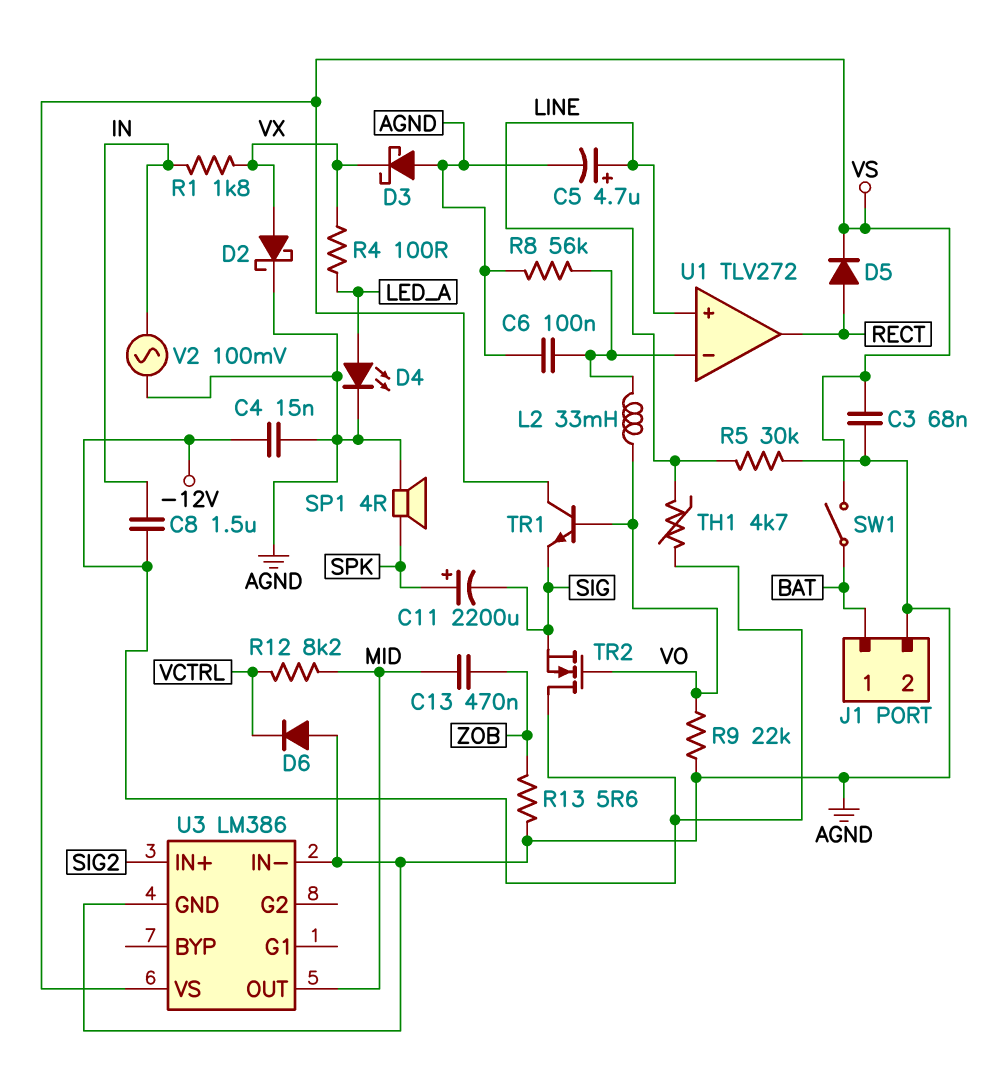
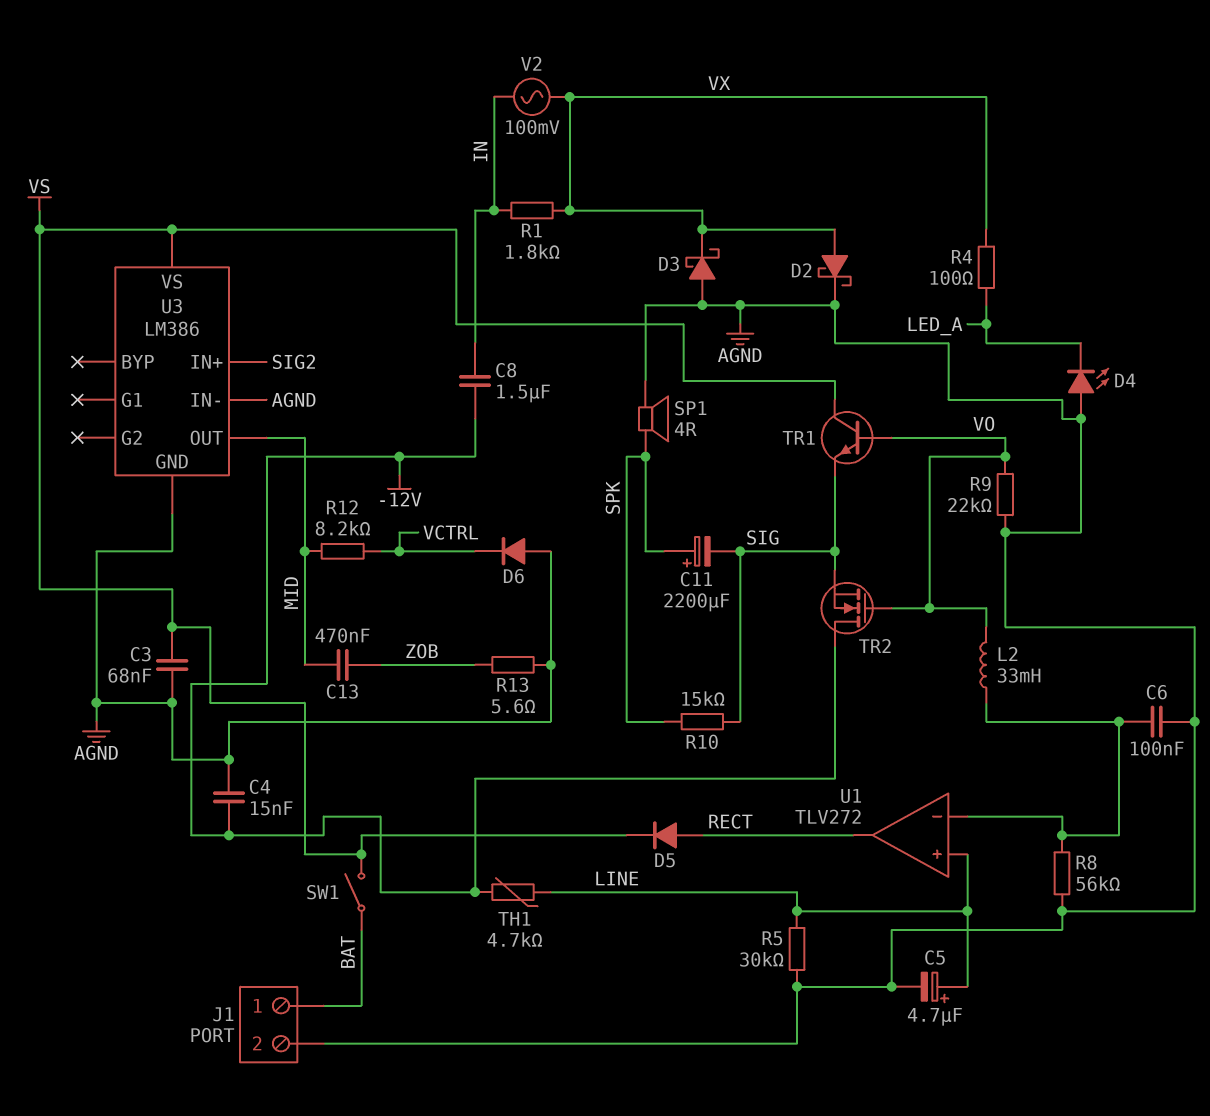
D4: LED (A LED_A, K AGND) -> LED (A AGND, K LED_A)
R10: none -> 15k (SIG, SPK)
V2: AC 100mV (AGND, IN) -> AC 100mV (IN, VX)

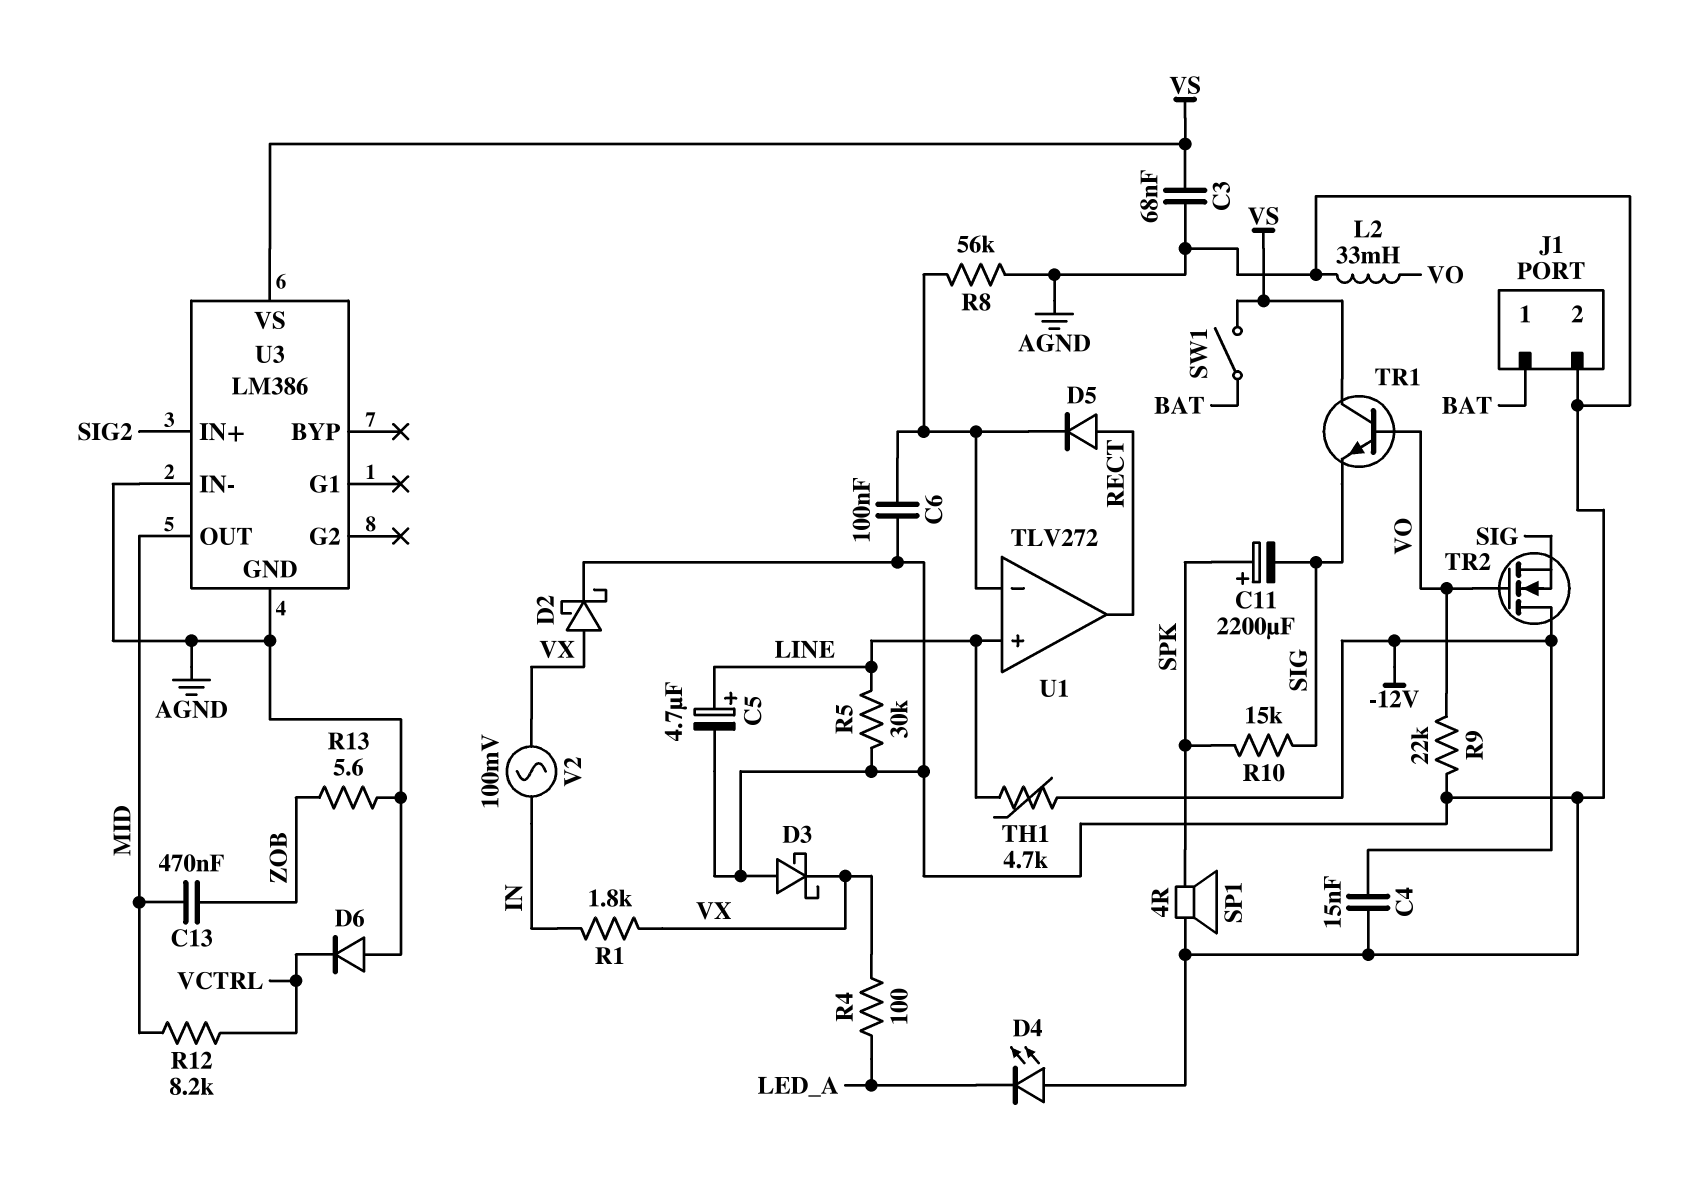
C8: 1.5uF (-12V, IN) -> none
D5: diode (A RECT, K VS) -> diode (A RECT, K U1/in-)
L2: 33mH (U1/in-, VO) -> 33mH (AGND, VO)

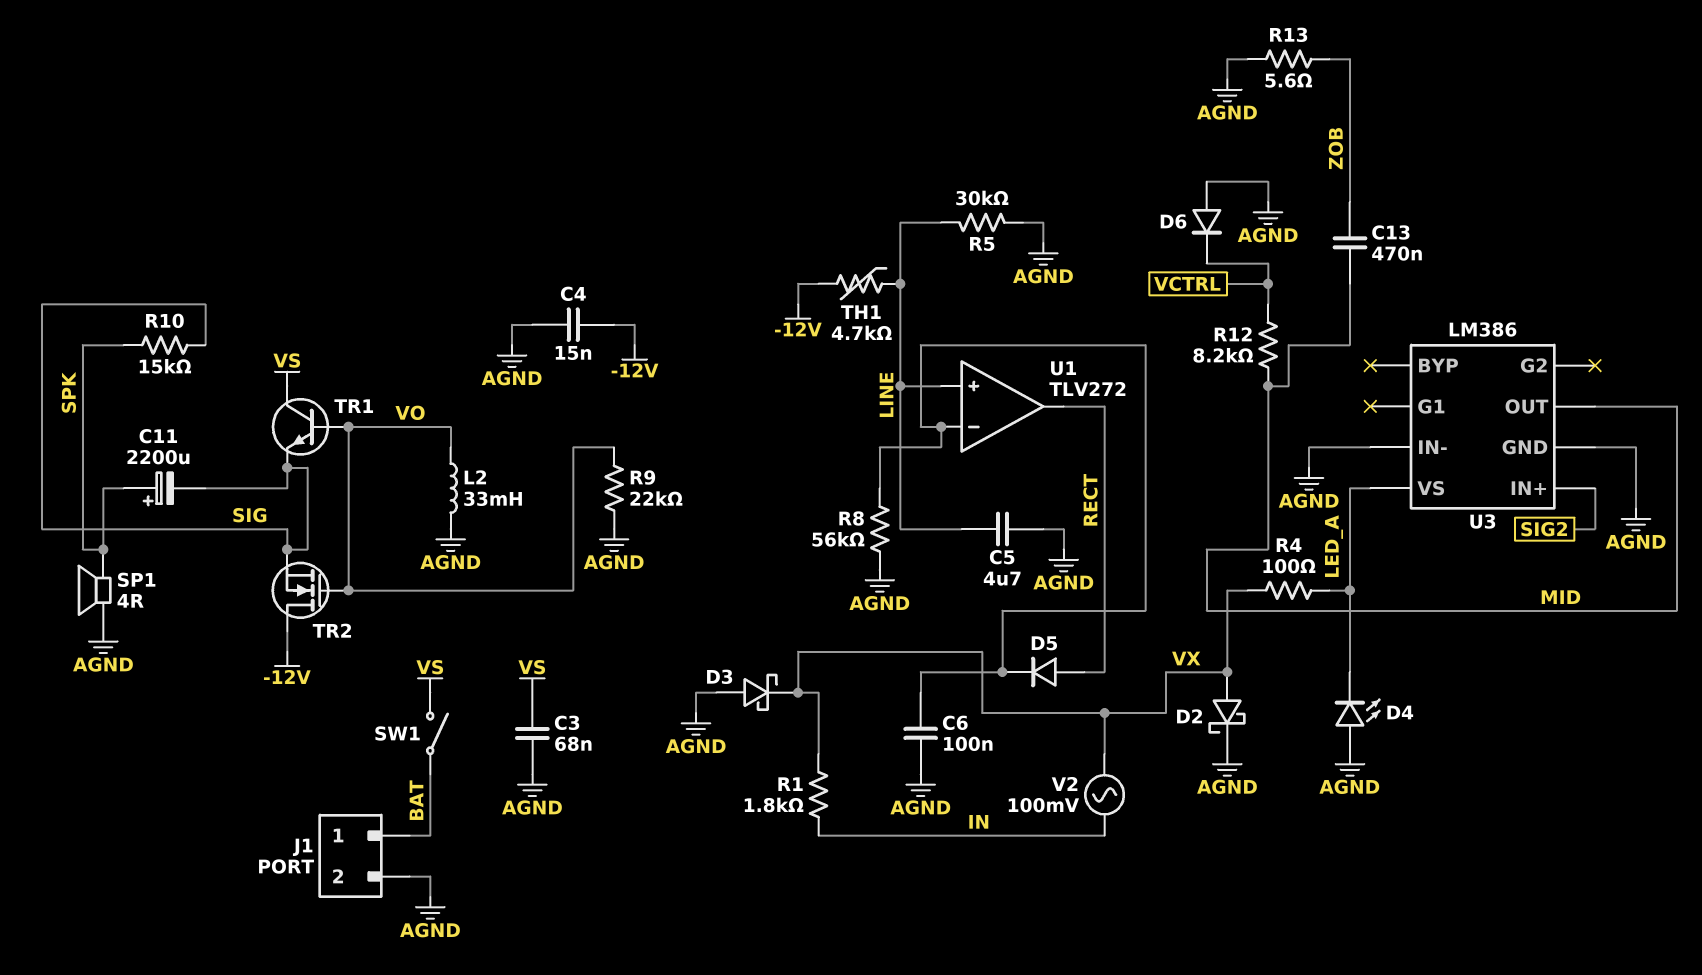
C5: 4.7uF (plus LINE, minus AGND) -> 4.7uF (AGND, LINE)
U3 pin VS: VS -> LED_A

